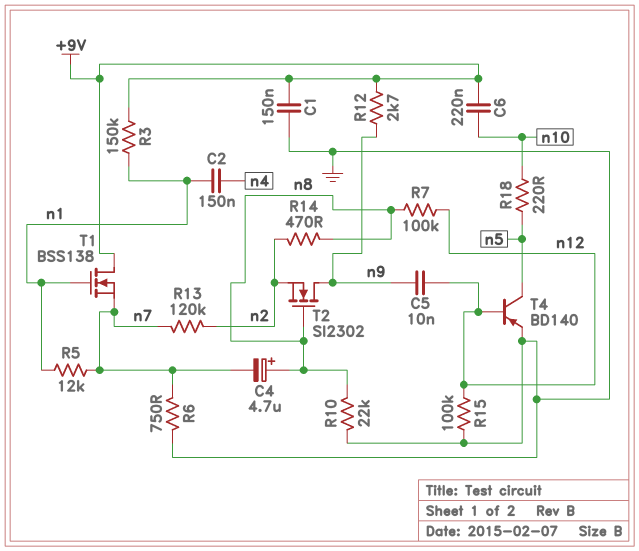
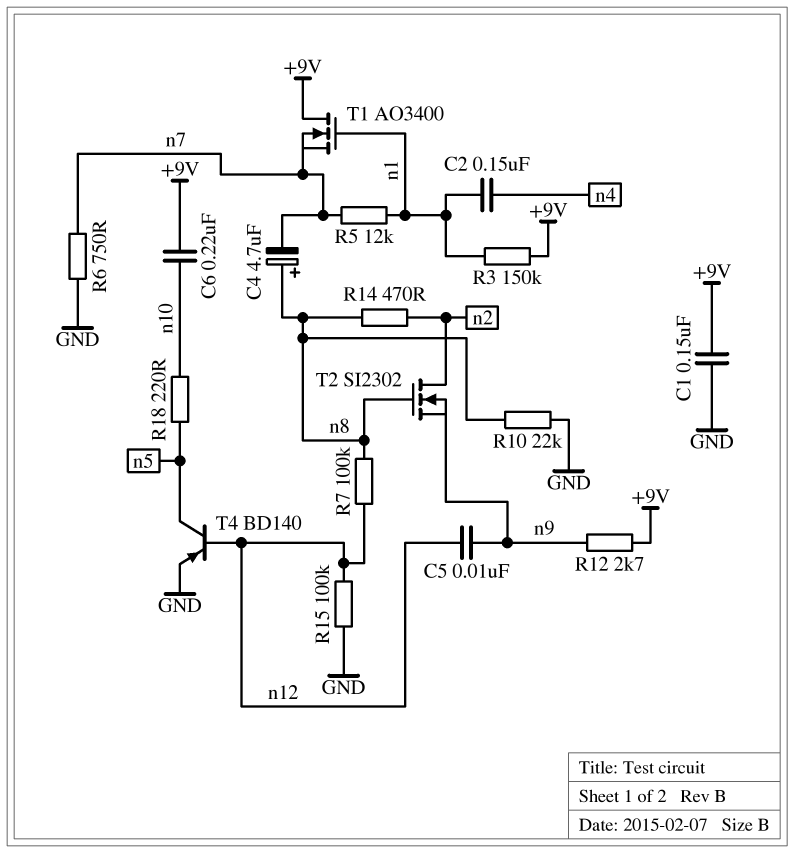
R13: 120k (n2, n7) -> none
T1: NMOS BSS138 (G n1, D +9V, S n7) -> NMOS AO3400 (G n1, D +9V, S n7)
T2: NMOS SI2302 (G n8, D n9, S n2) -> NMOS SI2302 (G n8, D n2, S n9)

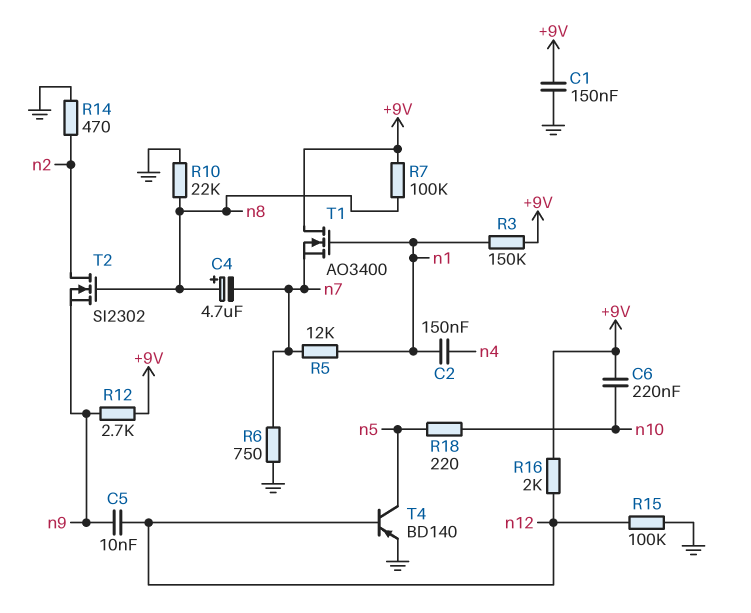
R7: 100k (n8, n12) -> 100k (+9V, n8)
R14: 470 (n2, n8) -> 470 (GND, n2)
R16: none -> 2k (+9V, n12)

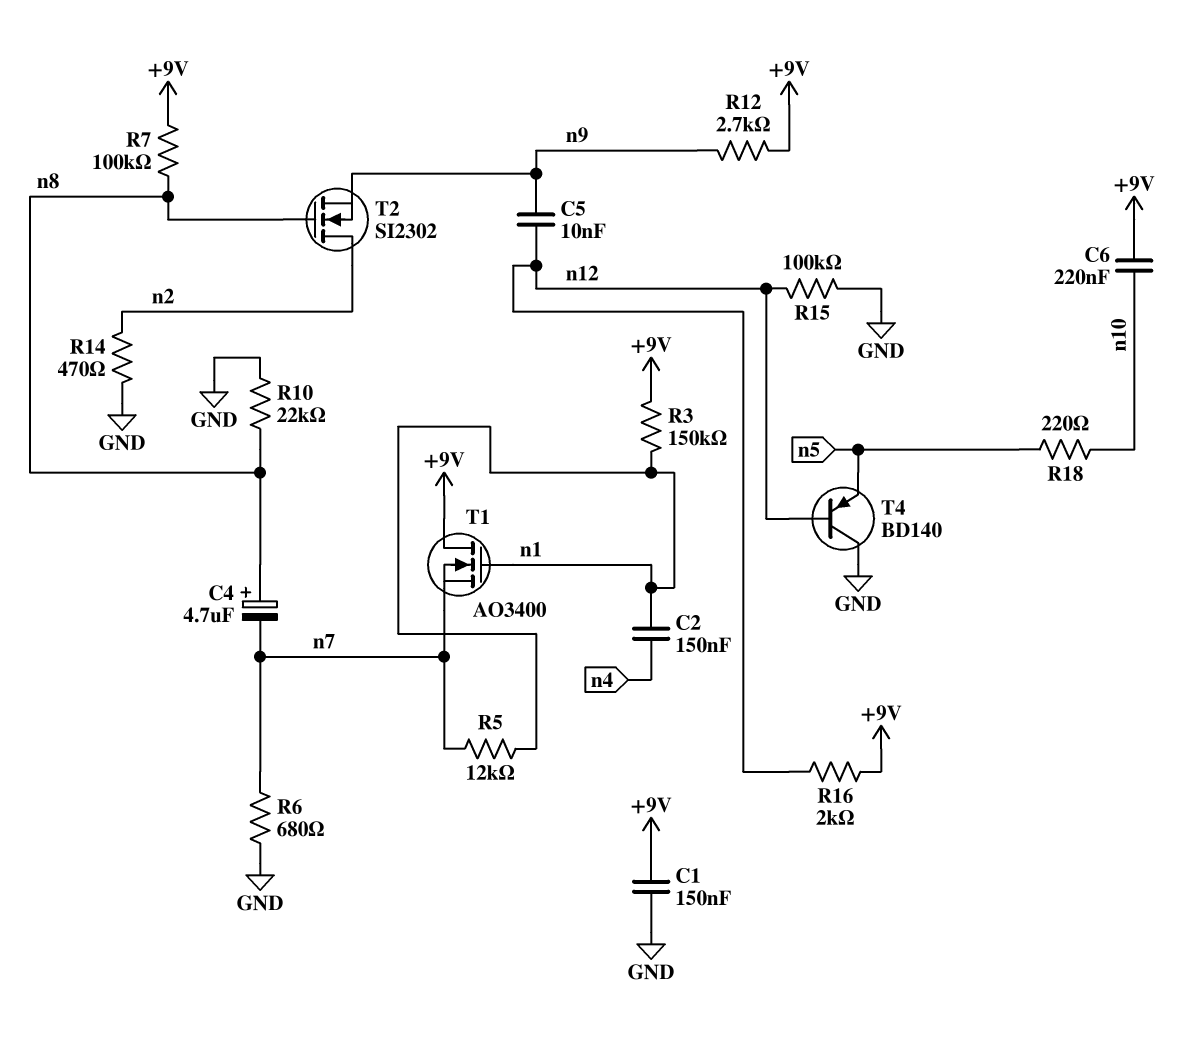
R6: 750 (GND, n7) -> 680 (GND, n7)
T4: PNP BD140 (B n12, C n5, E GND) -> PNP BD140 (B n12, C GND, E n5)

